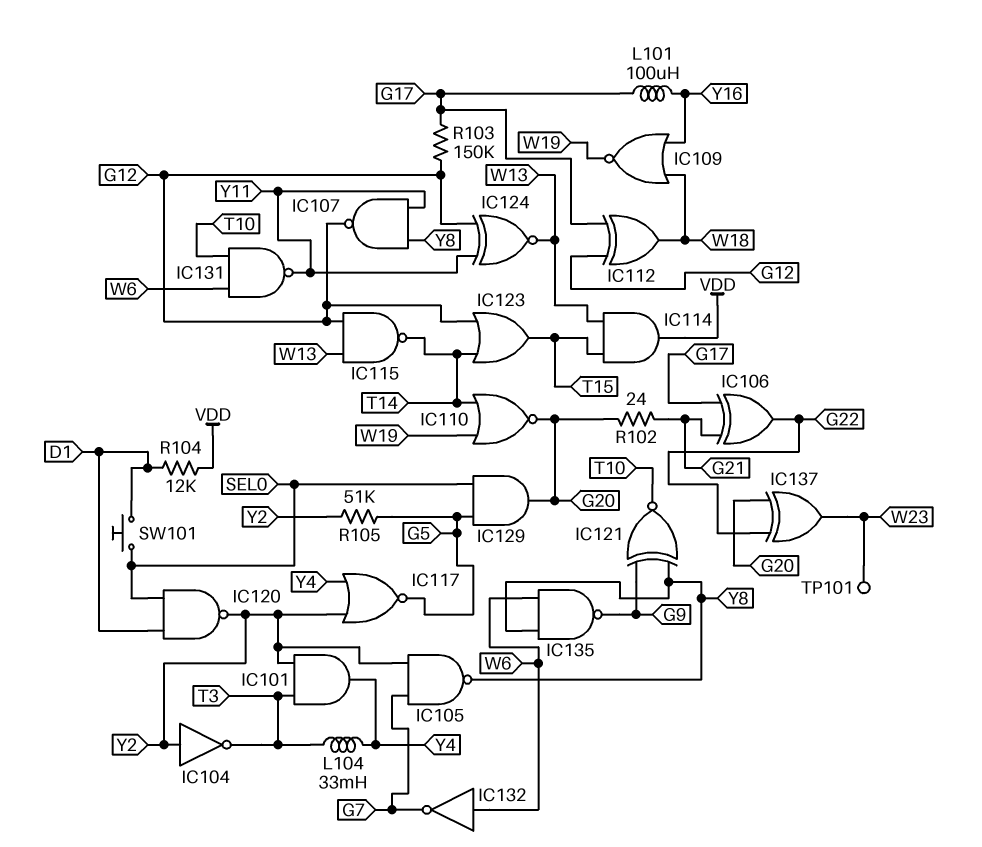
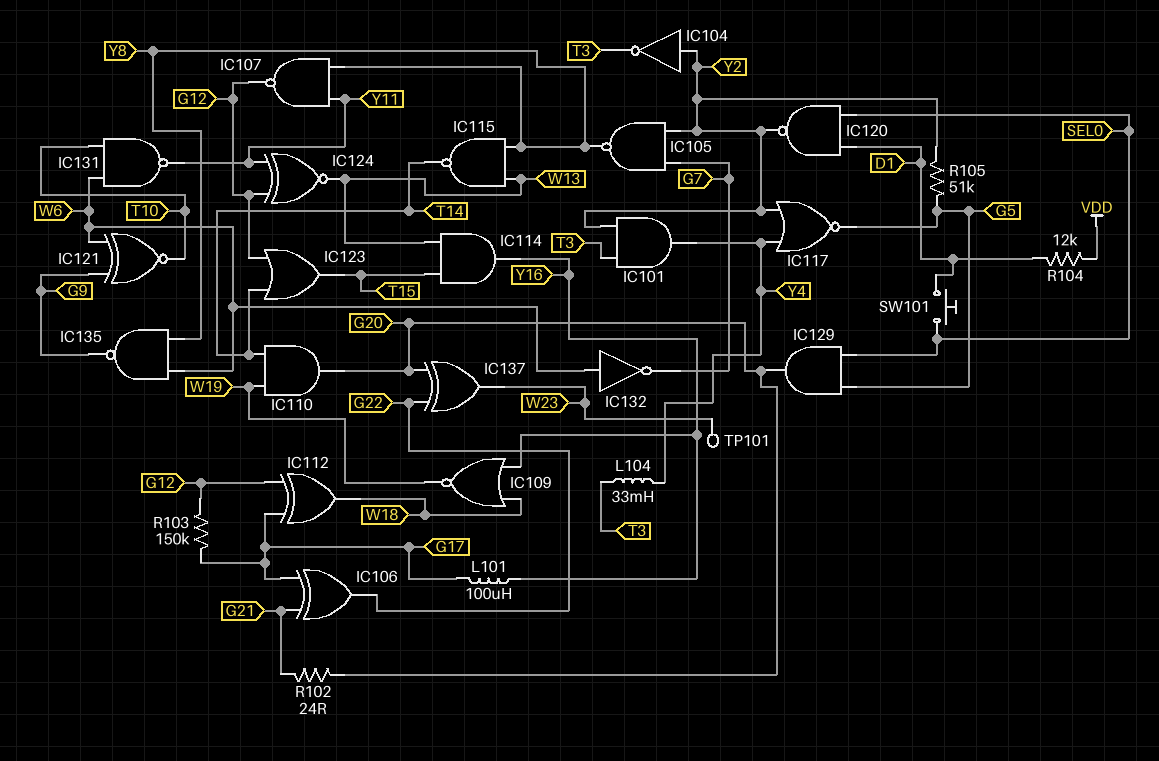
IC110: NOR (in T14, in W19, out G20) -> AND (in T14, in W19, out G20)
IC114: AND (in T15, in W13, out VDD) -> AND (in T15, in W13, out Y16)
IC115: NAND (in G12, in W13, out T14) -> NAND (in W13, in Y8, out T14)
IC121: XNOR (in G9, in Y8, out T10) -> XNOR (in G9, in W6, out T10)

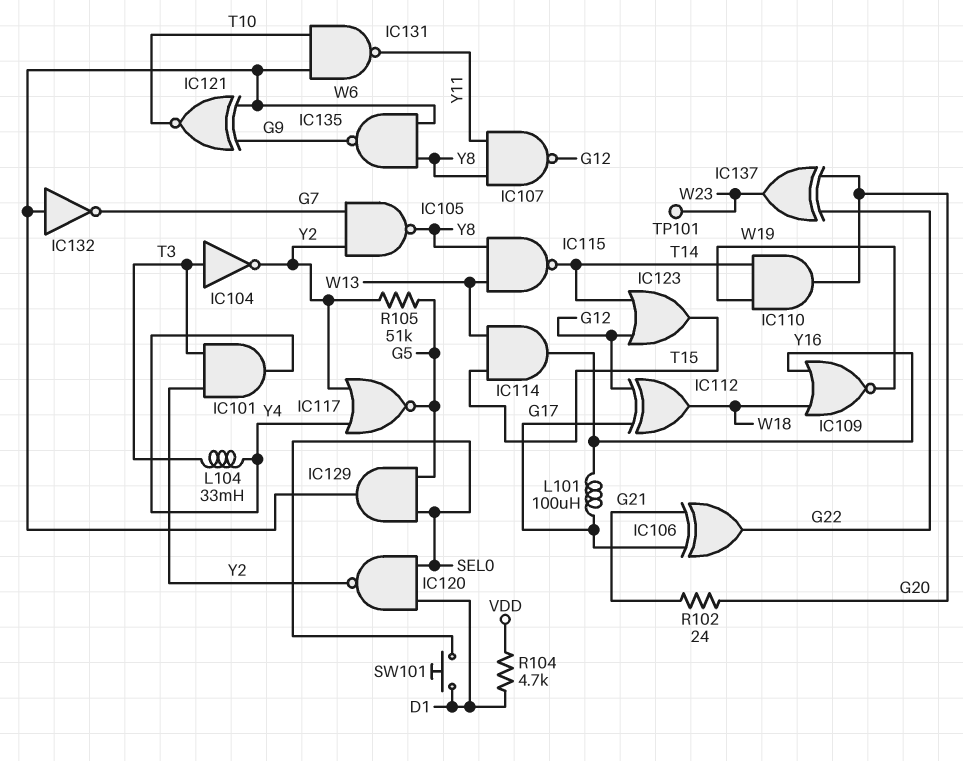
IC104: NOT (in Y2, out T3) -> NOT (in T3, out Y2)
IC124: XNOR (in G12, in Y11, out W13) -> none
IC129: AND (in G5, in SEL0, out G20) -> AND (in G5, in SEL0, out W6)
R103: 150k (G12, G17) -> none
R104: 12k (D1, VDD) -> 4.7k (D1, VDD)

